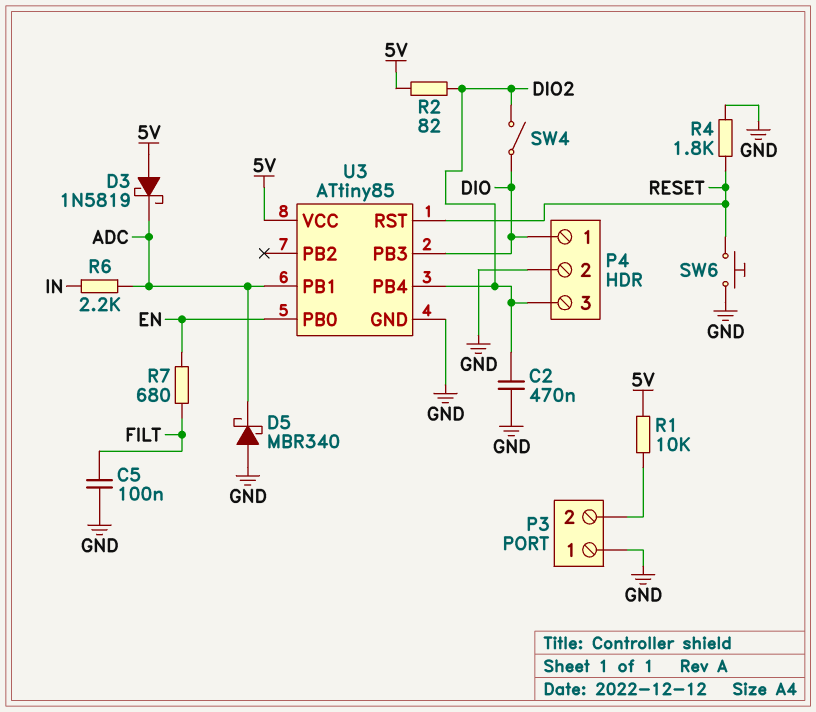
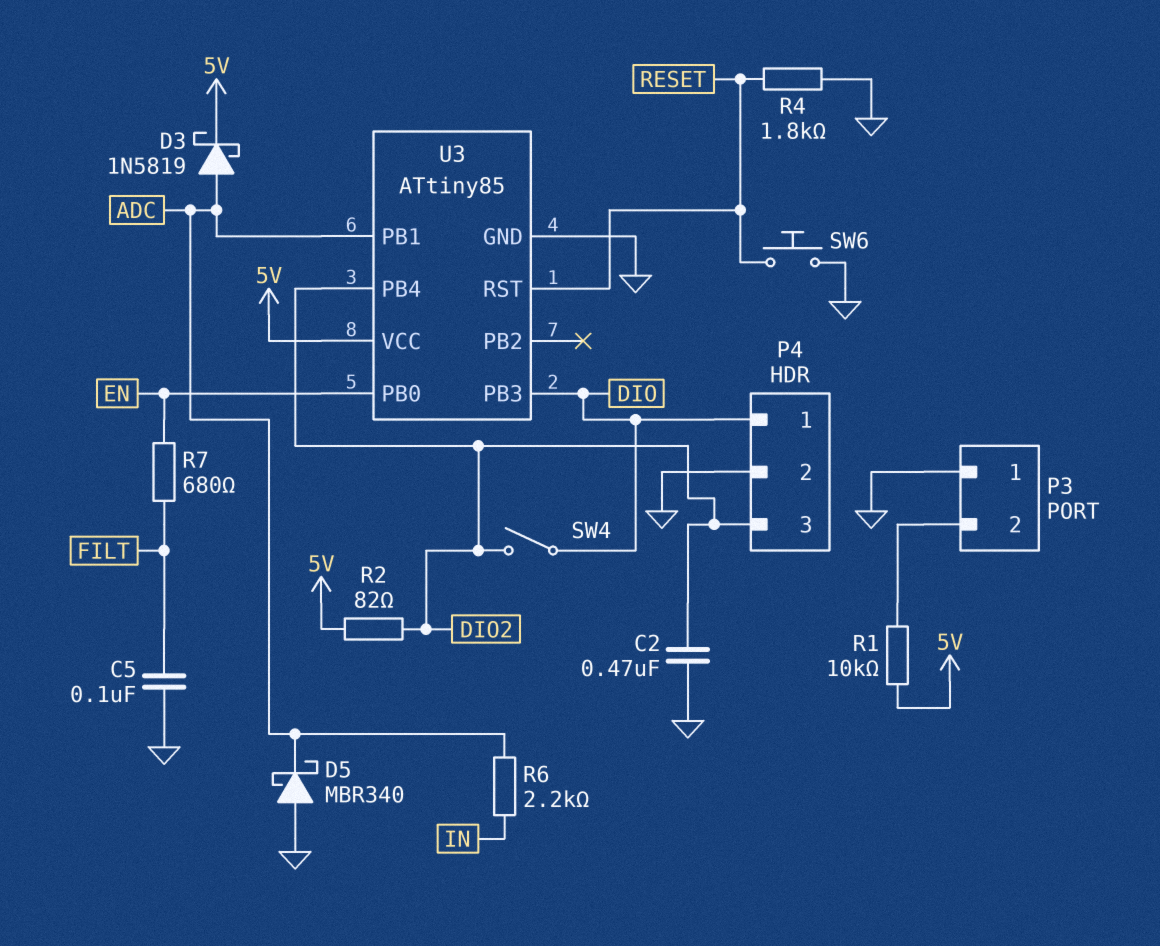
D3: schottky 1N5819 (A 5V, K ADC) -> schottky 1N5819 (A ADC, K 5V)

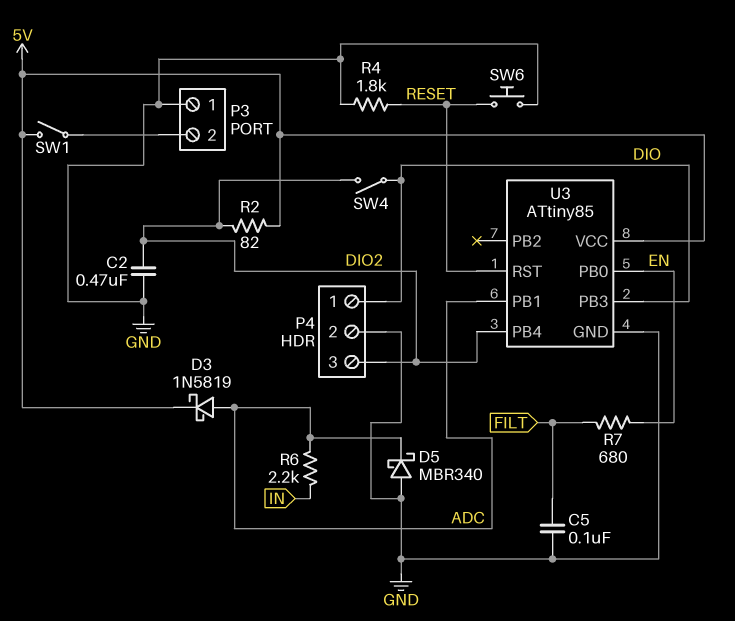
R1: 10k (5V, P3/2) -> none
SW1: none -> switch (5V, P3/2)

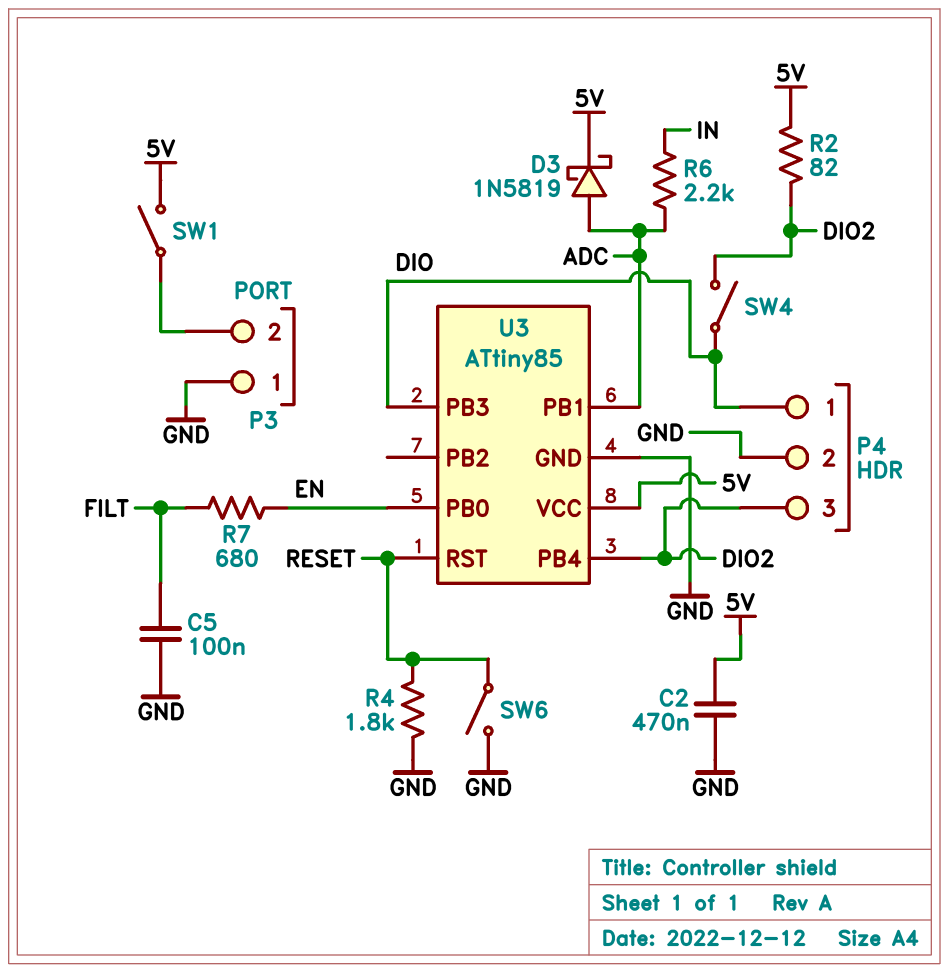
C2: 470nF (DIO2, GND) -> 470nF (5V, GND)
D5: schottky MBR340 (A GND, K ADC) -> none
SW6: button (GND, RESET) -> switch (GND, RESET)

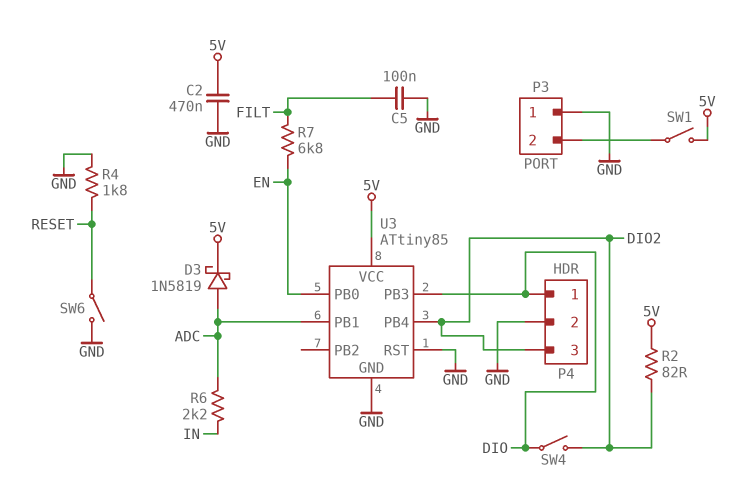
R7: 680 (EN, FILT) -> 6.8k (EN, FILT)
U3 pin RST: RESET -> GND

